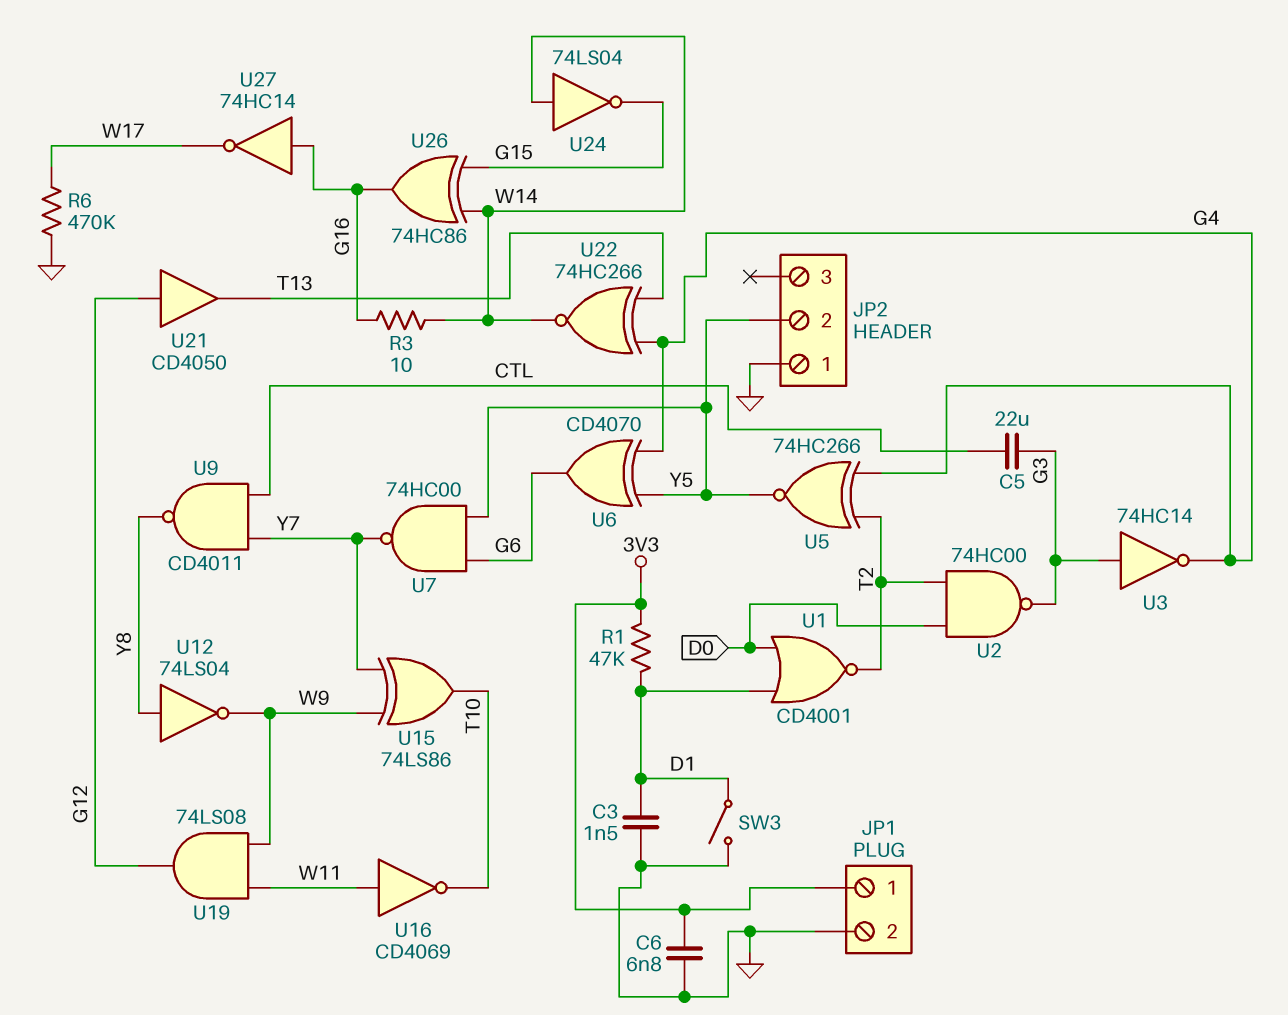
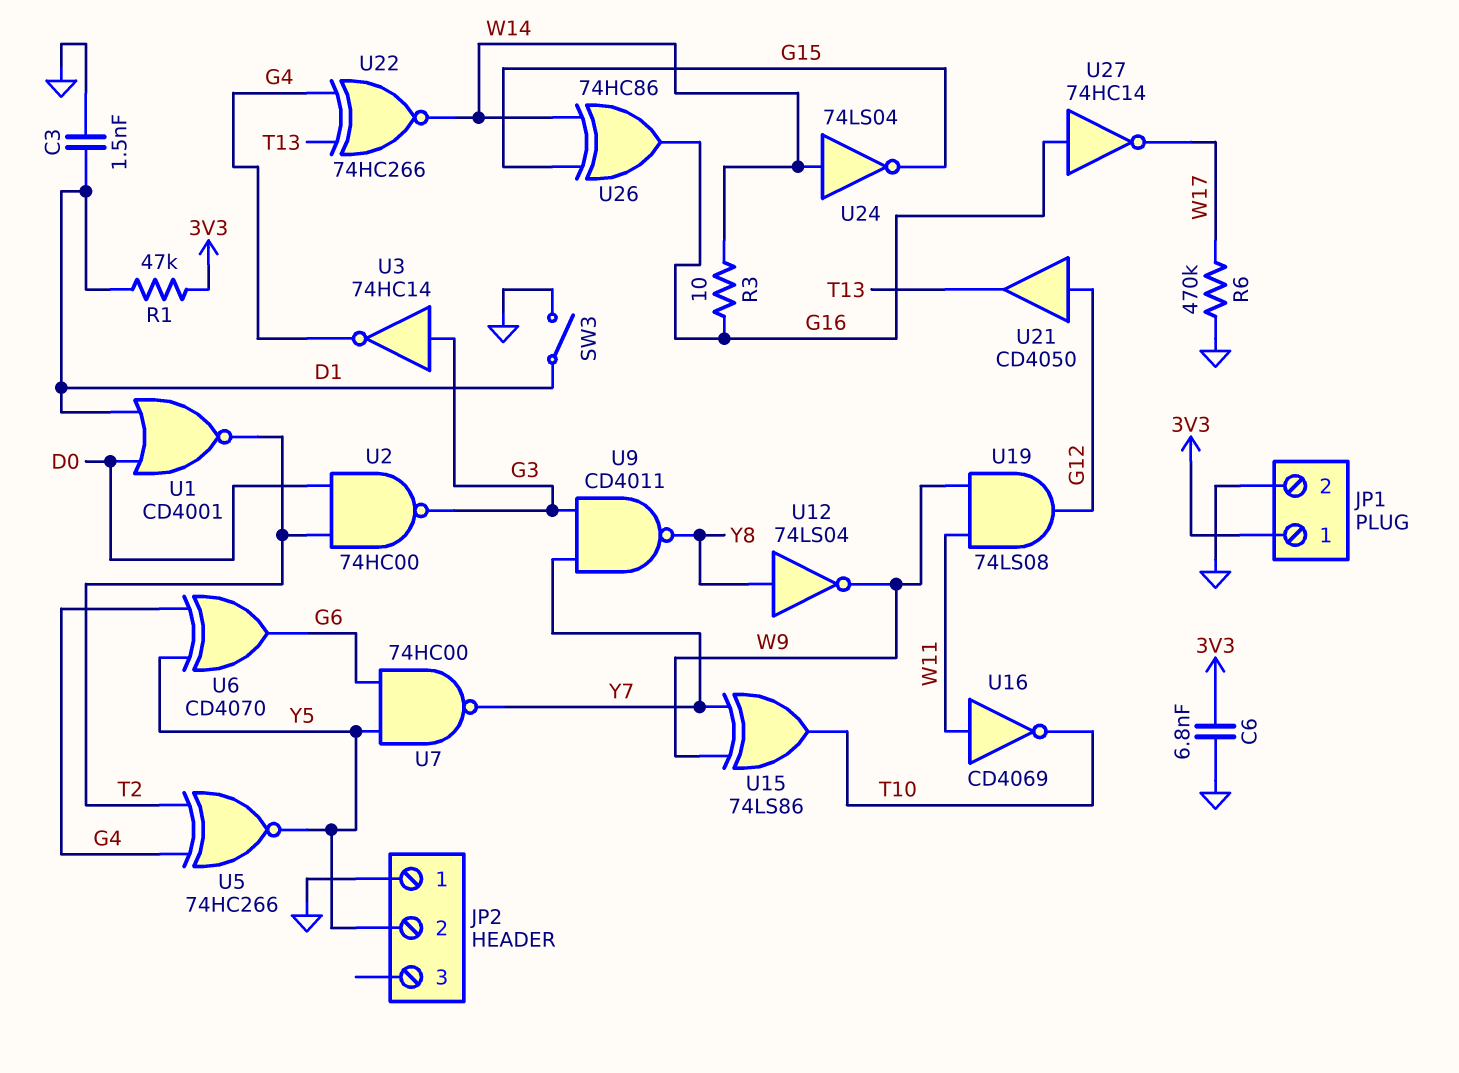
C5: 22uF (CTL, G3) -> none
U9: NAND CD4011 (in CTL, in Y7, out Y8) -> NAND CD4011 (in G3, in Y7, out Y8)

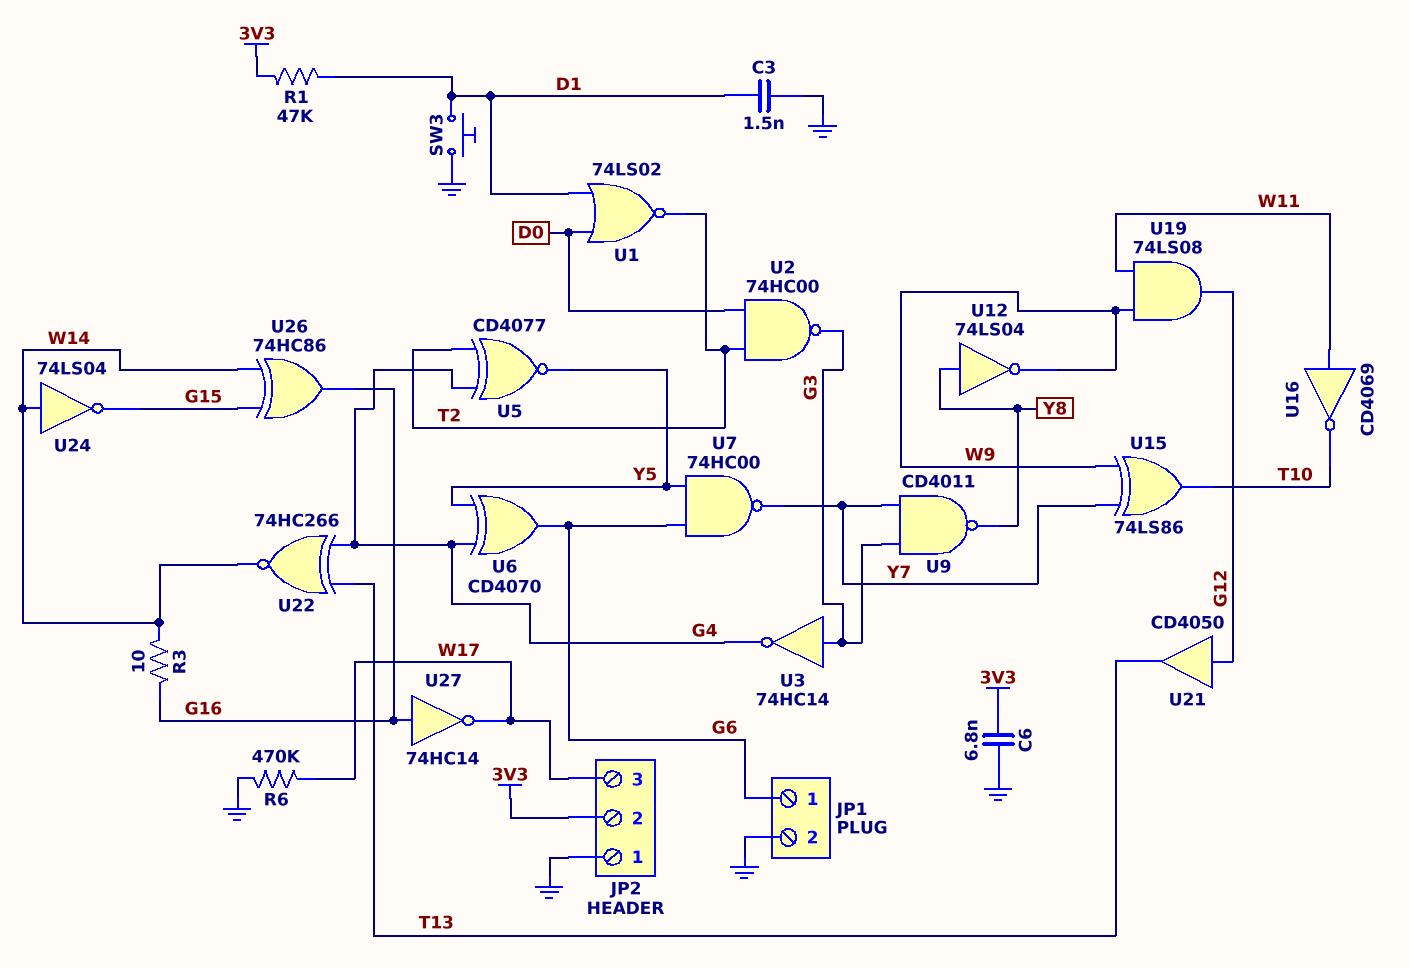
JP1 pin 1: 3V3 -> G6
JP2 pin 2: Y5 -> 3V3
JP2 pin 3: none -> W17
SW3: switch (D1, GND) -> button (D1, GND)
U1: NOR CD4001 (in D0, in D1, out T2) -> NOR 74LS02 (in D0, in D1, out T2)
U5: XNOR 74HC266 (in G4, in T2, out Y5) -> XNOR CD4077 (in G4, in T2, out Y5)

